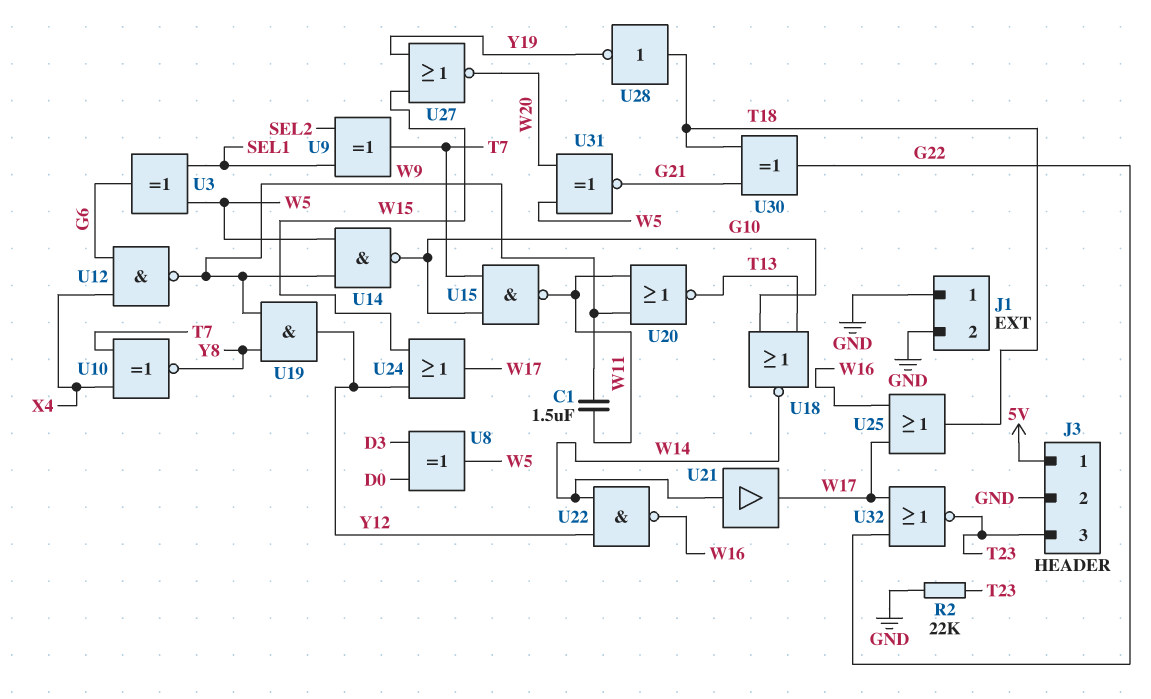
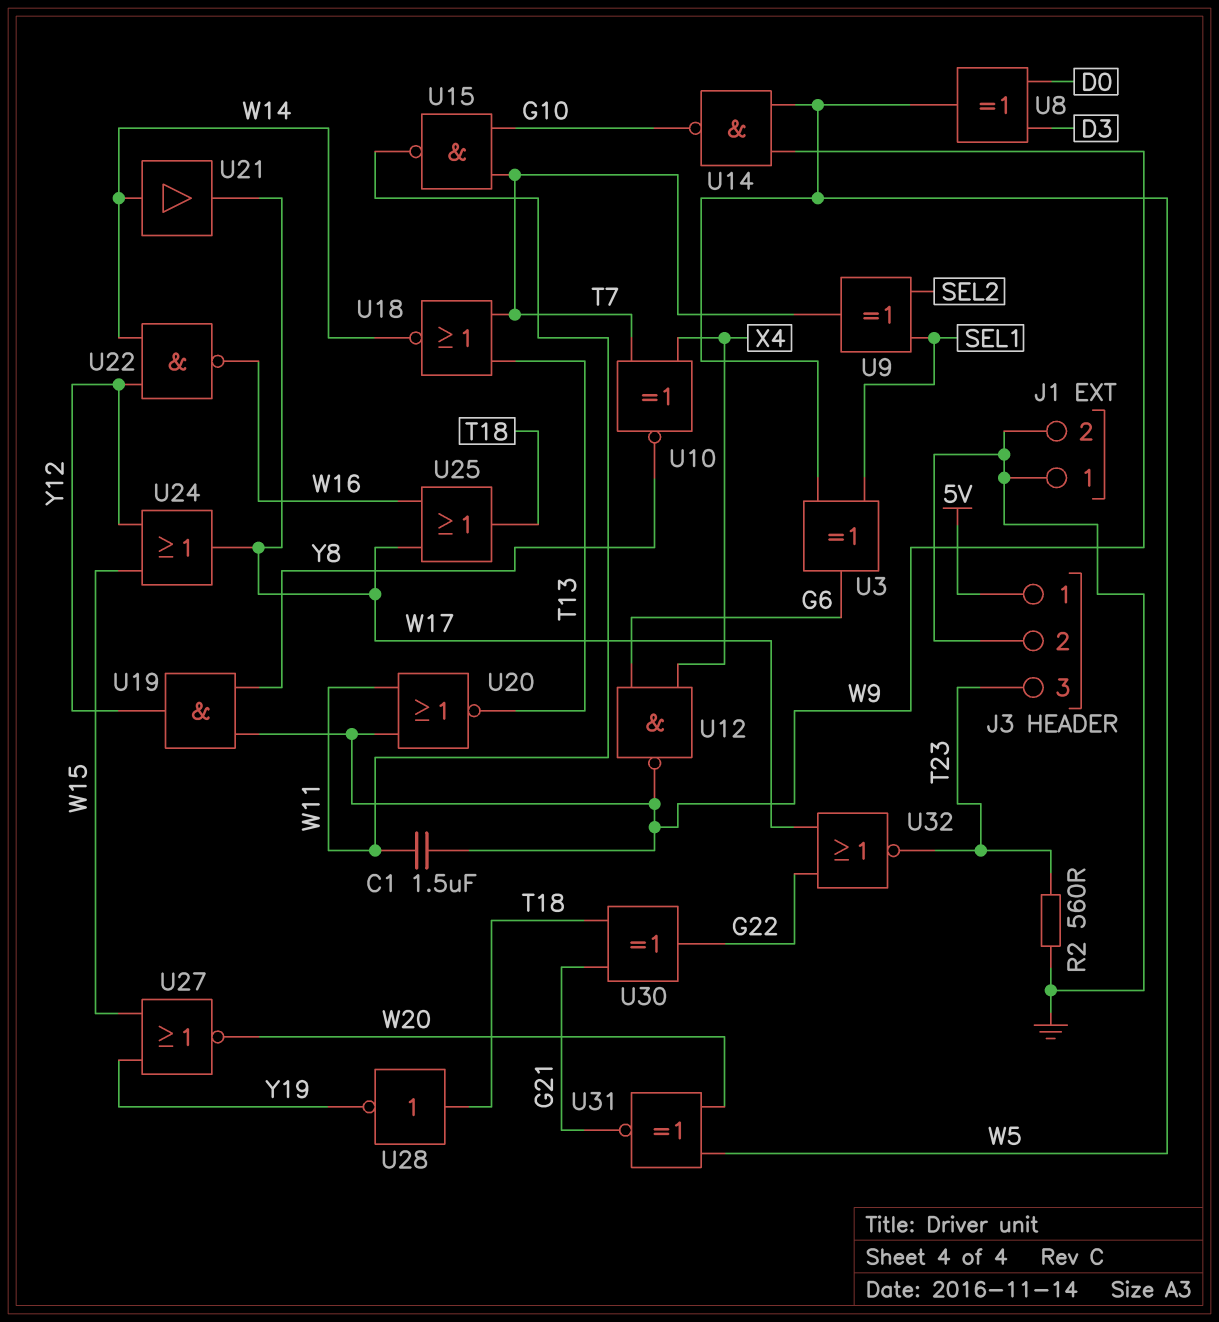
R2: 22k (GND, T23) -> 560 (GND, T23)
U18: NOR (in G10, in T13, out W14) -> NOR (in T7, in T13, out W14)

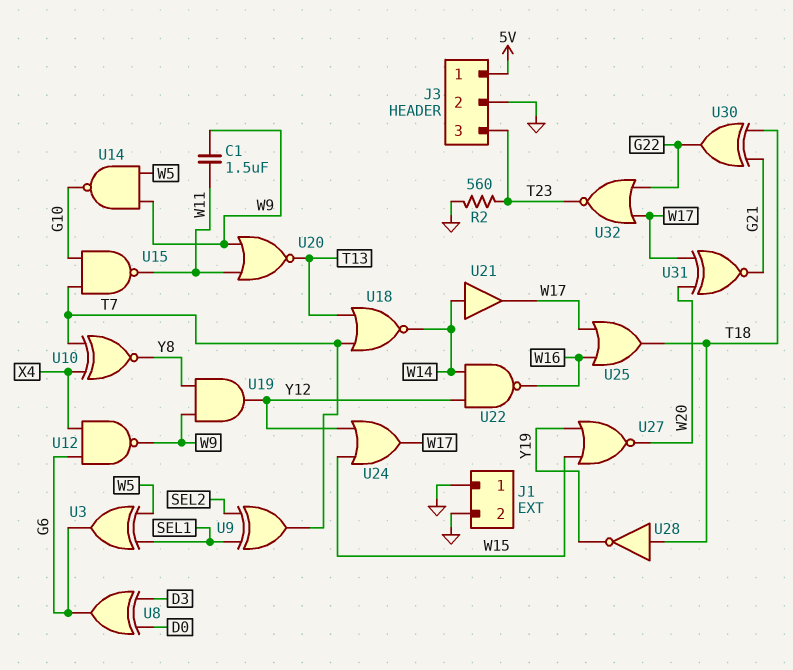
U8: XOR (in D0, in D3, out W5) -> XOR (in D0, in D3, out G6)
U31: XNOR (in W5, in W20, out G21) -> XNOR (in W17, in W20, out G21)

